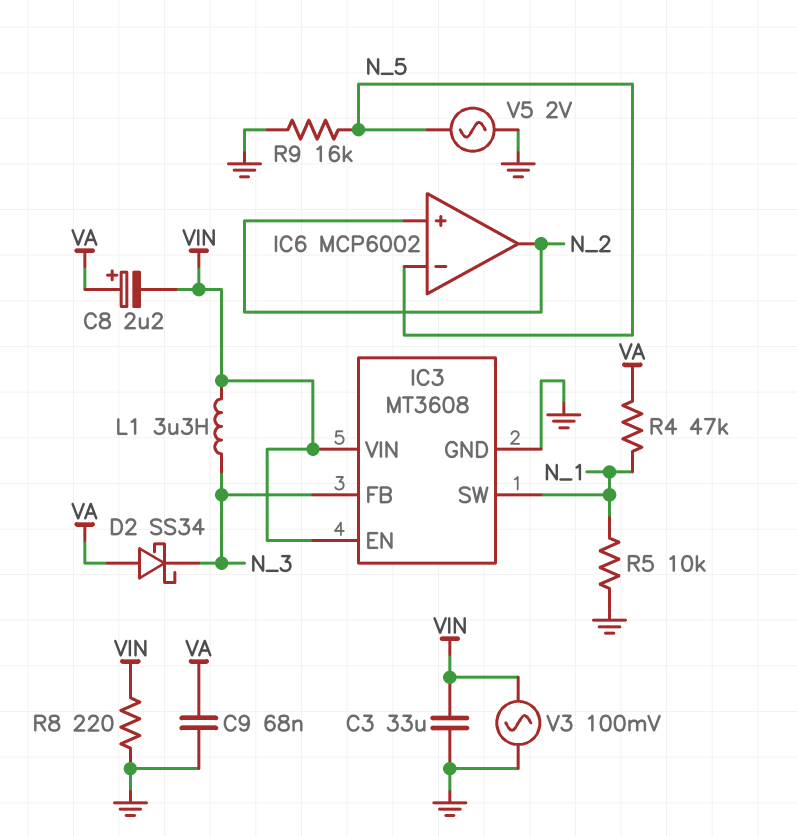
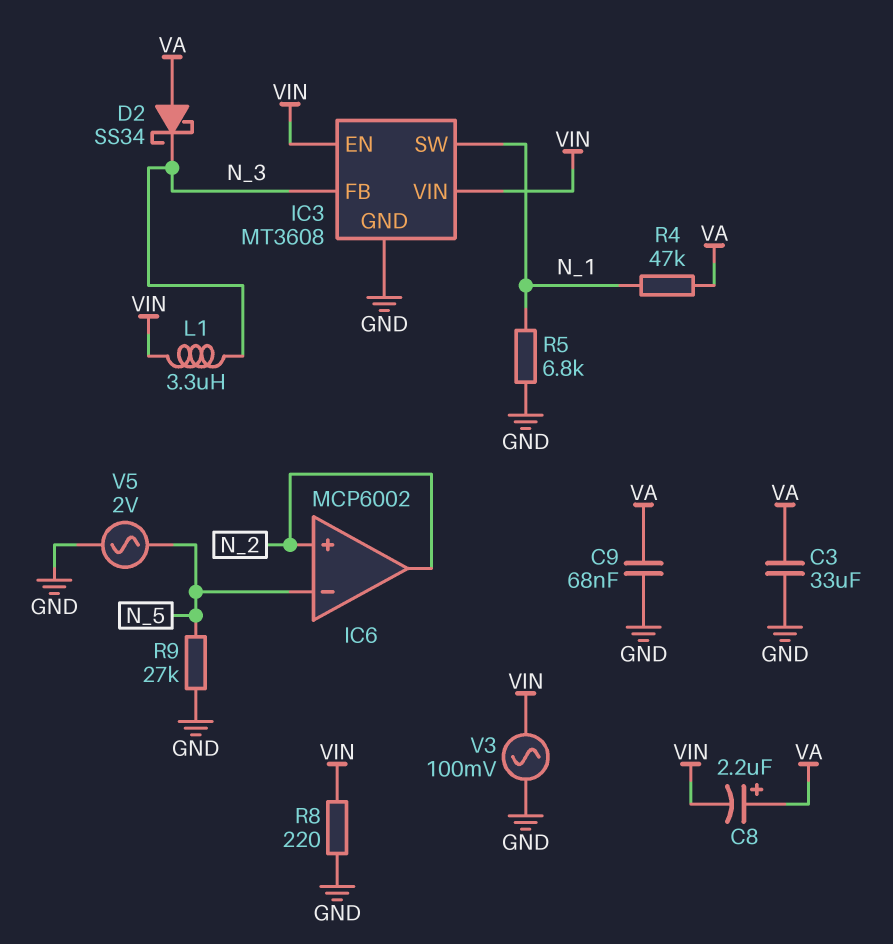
C3: 33uF (GND, VIN) -> 33uF (GND, VA)
R5: 10k (GND, N_1) -> 6.8k (GND, N_1)
R9: 16k (GND, N_5) -> 27k (GND, N_5)

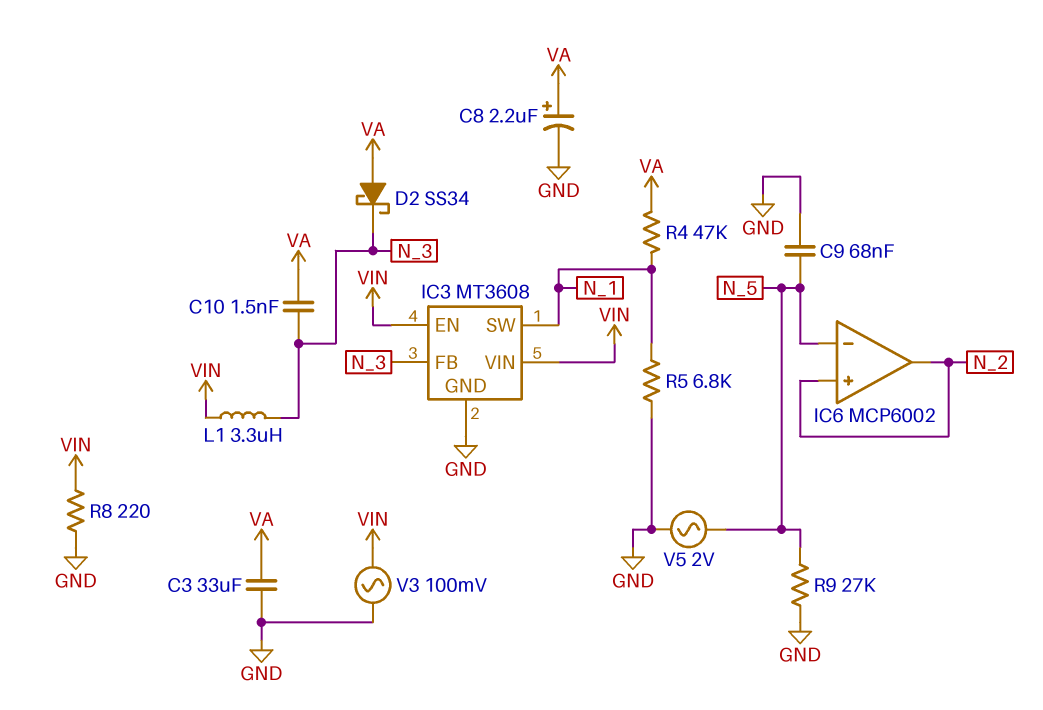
C8: 2.2uF (plus VA, minus VIN) -> 2.2uF (plus VA, minus GND)
C9: 68nF (GND, VA) -> 68nF (GND, N_5)
C10: none -> 1.5nF (N_3, VA)

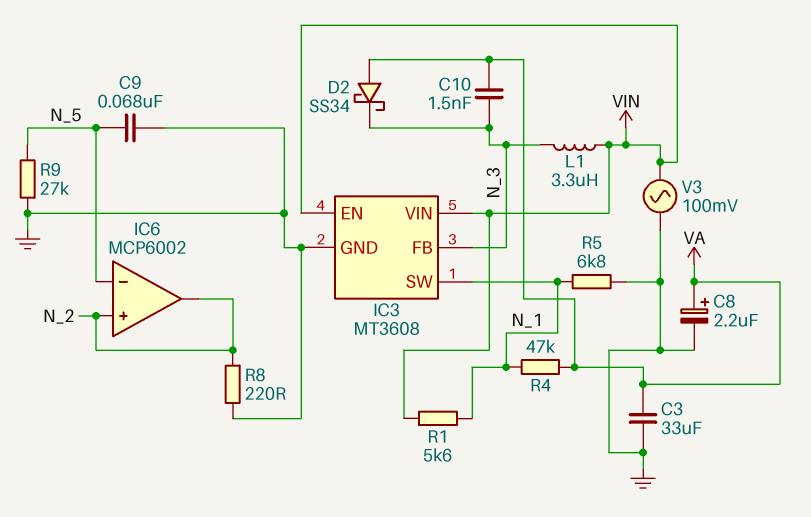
R1: none -> 5.6k (N_1, VIN)
R8: 220 (GND, VIN) -> 220 (GND, N_2)
V5: AC 2V (GND, N_5) -> none

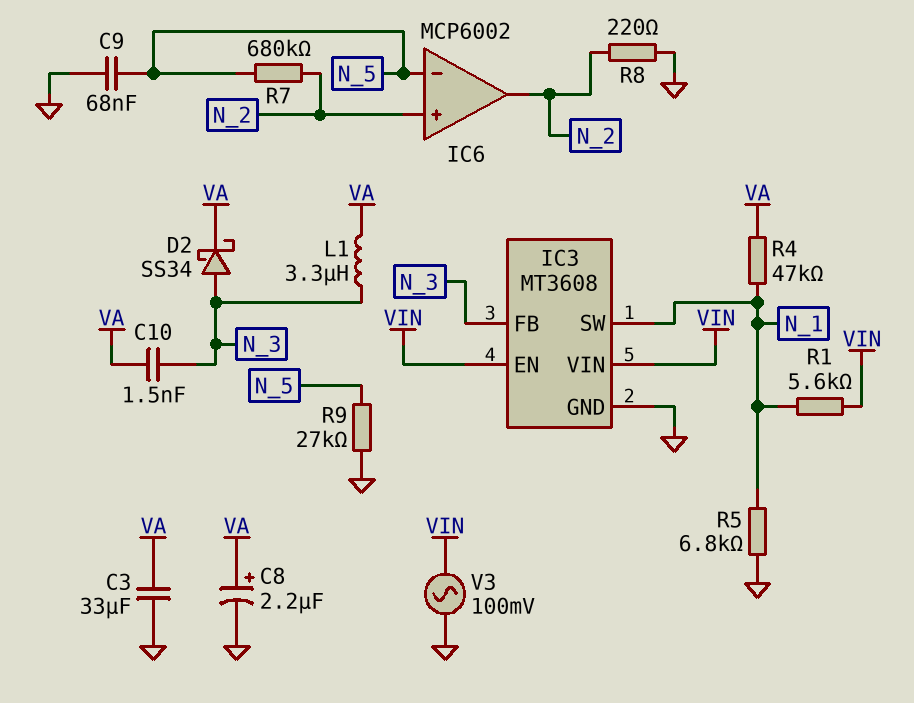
D2: schottky SS34 (A VA, K N_3) -> schottky SS34 (A N_3, K VA)
L1: 3.3uH (N_3, VIN) -> 3.3uH (N_3, VA)
R7: none -> 680k (N_2, N_5)

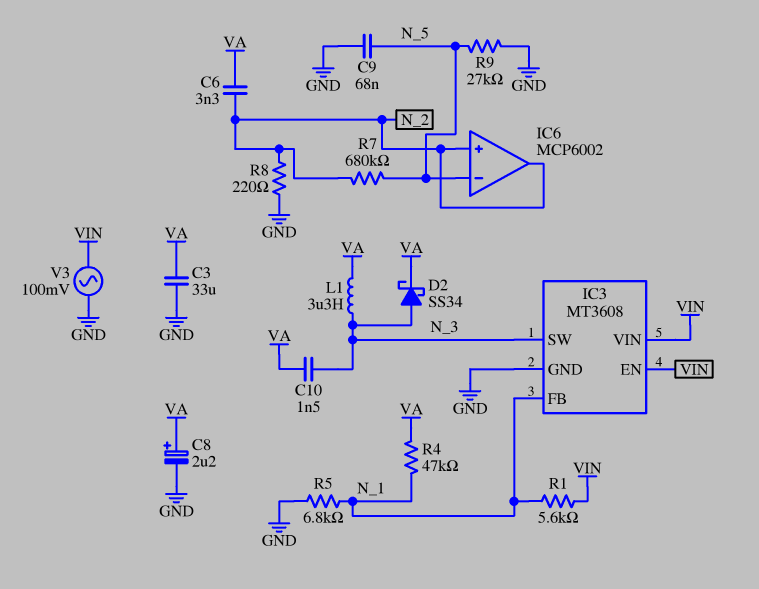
C6: none -> 3.3nF (N_2, VA)
IC3 pin FB: N_3 -> N_1
IC3 pin SW: N_1 -> N_3

